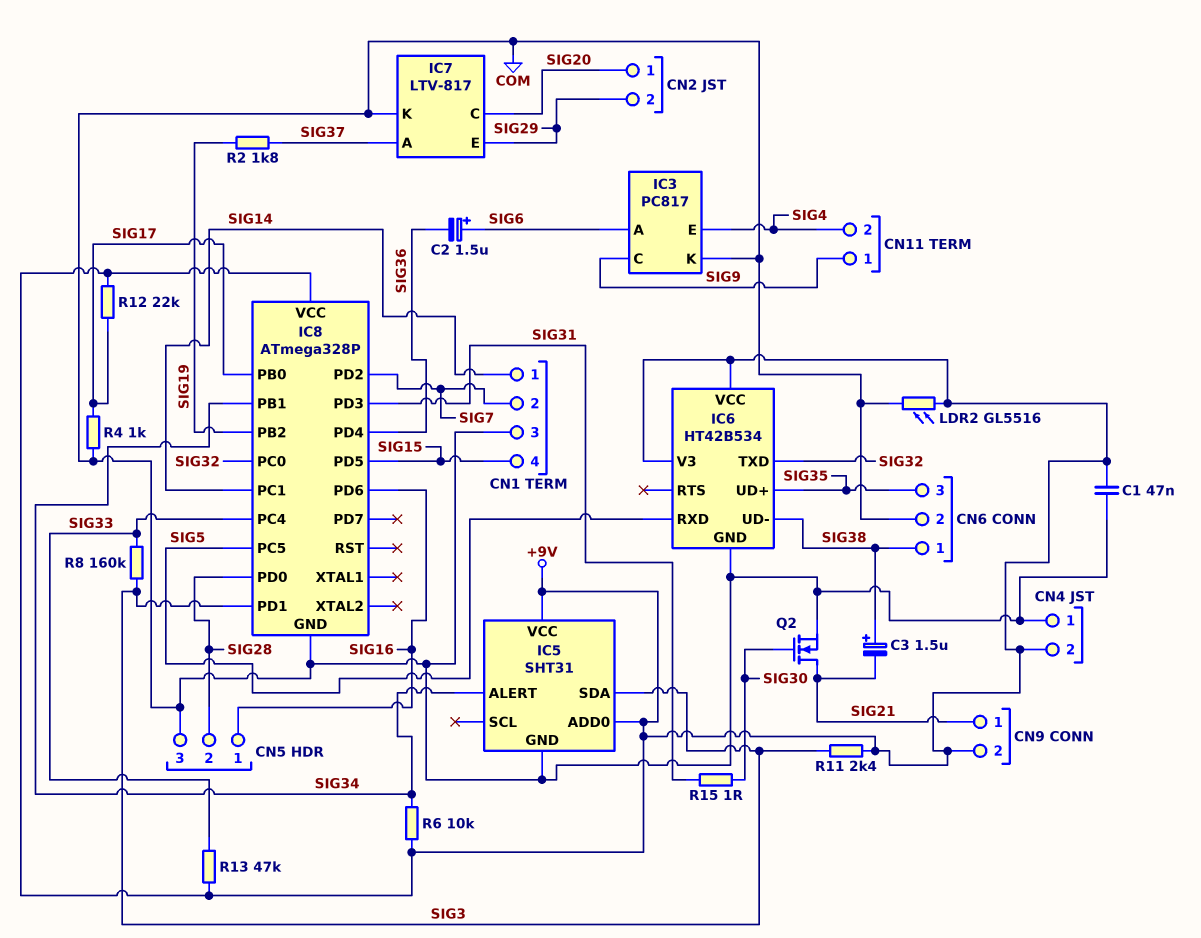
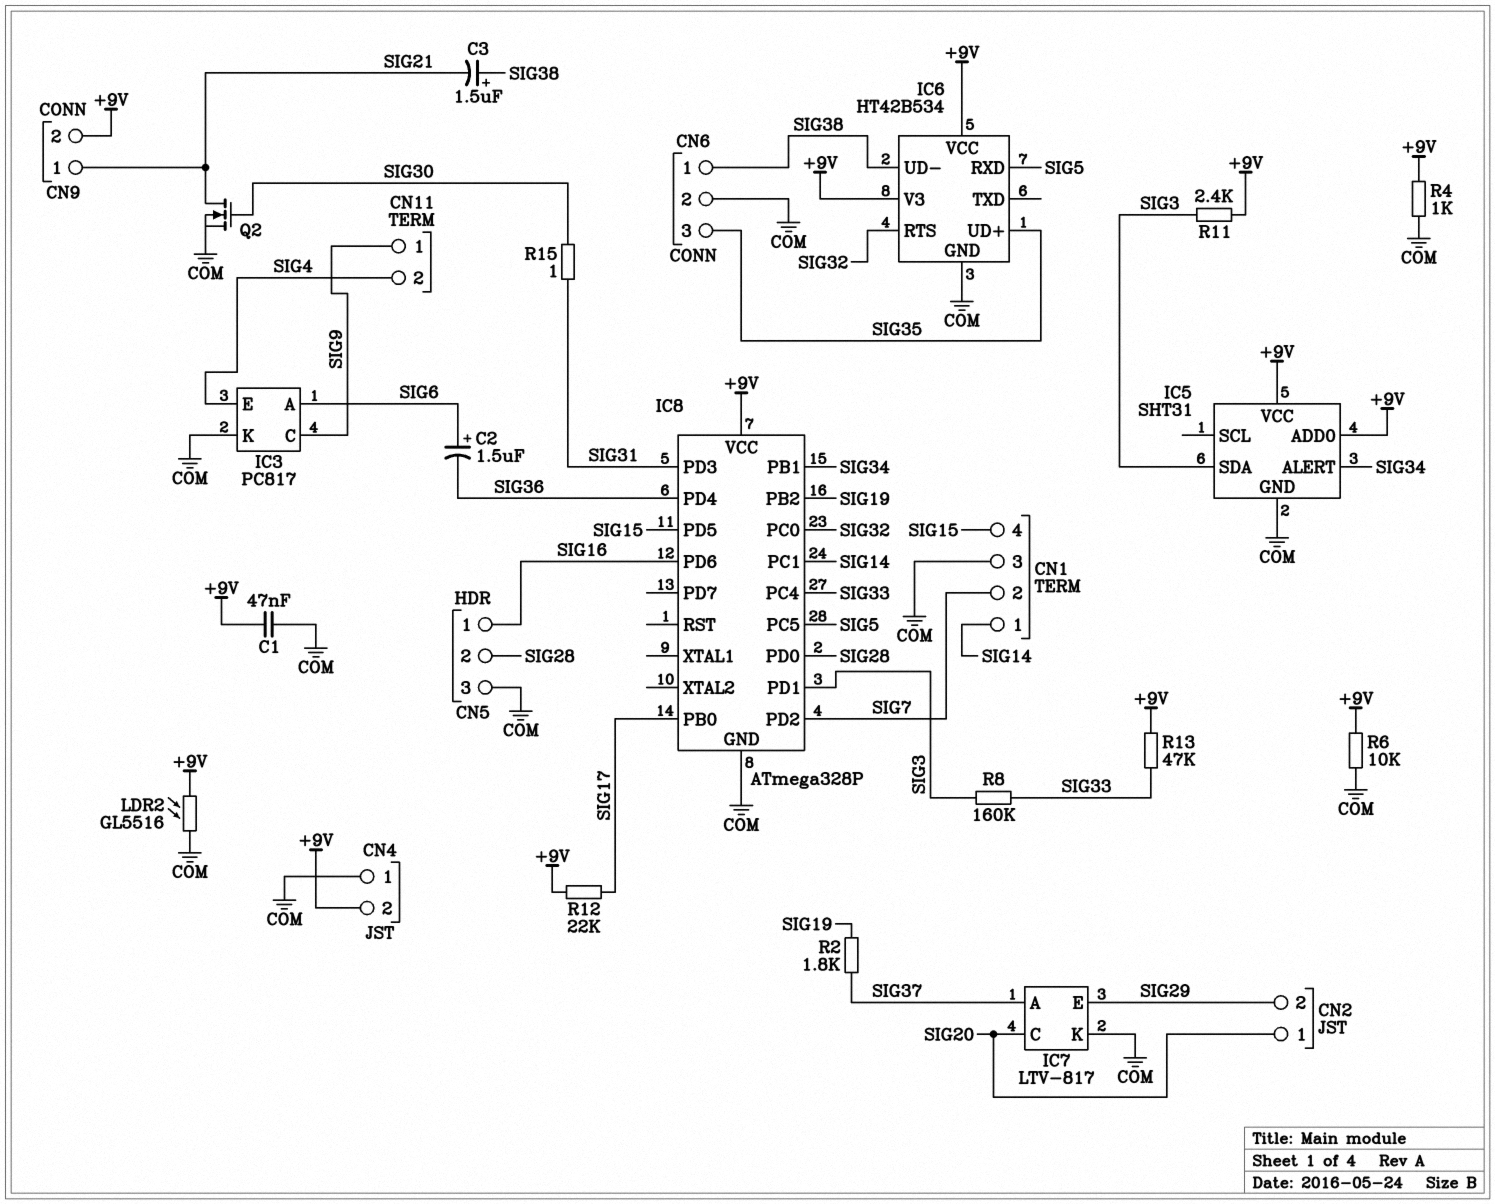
IC6 pin RTS: none -> SIG32
IC6 pin TXD: SIG32 -> none
R4: 1k (COM, SIG17) -> 1k (+9V, COM)
R6: 10k (+9V, SIG34) -> 10k (+9V, COM)

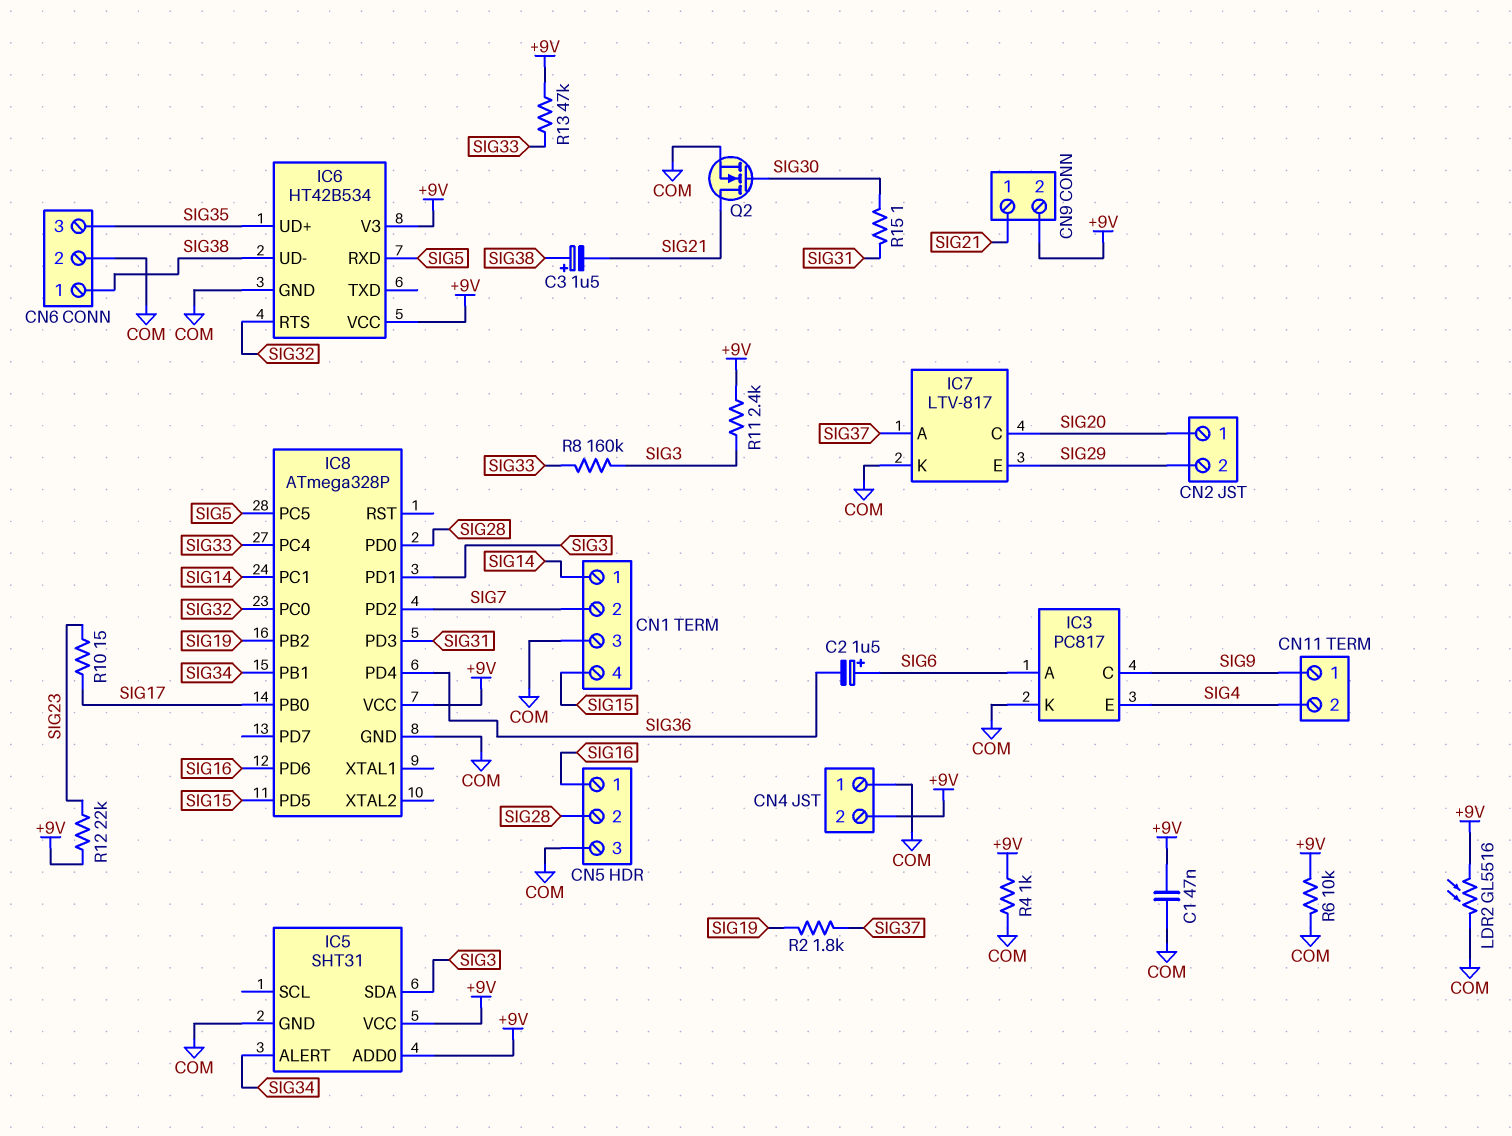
R10: none -> 15 (SIG17, SIG23)
R12: 22k (+9V, SIG17) -> 22k (+9V, SIG23)

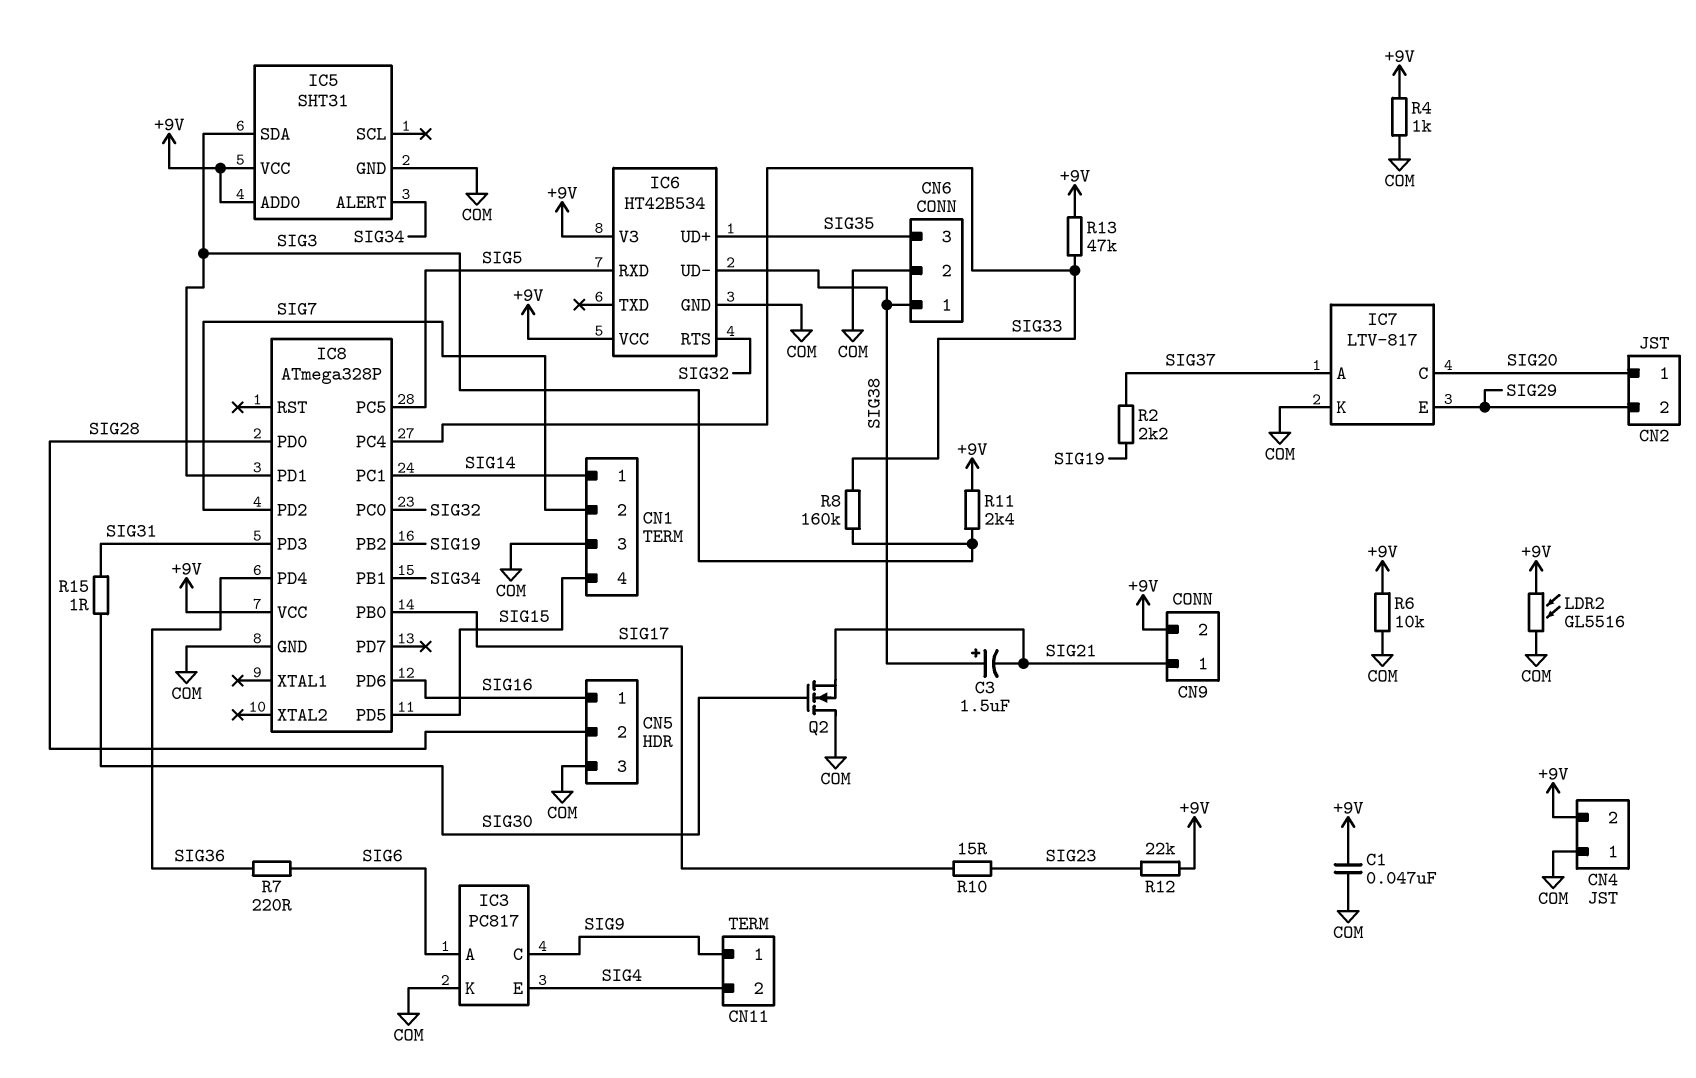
C2: 1.5uF (plus SIG6, minus SIG36) -> none
Q2: NMOS (G SIG30, D SIG21, S COM) -> NMOS (G SIG30, D COM, S SIG21)
R2: 1.8k (SIG19, SIG37) -> 2.2k (SIG19, SIG37)
R7: none -> 220 (SIG6, SIG36)

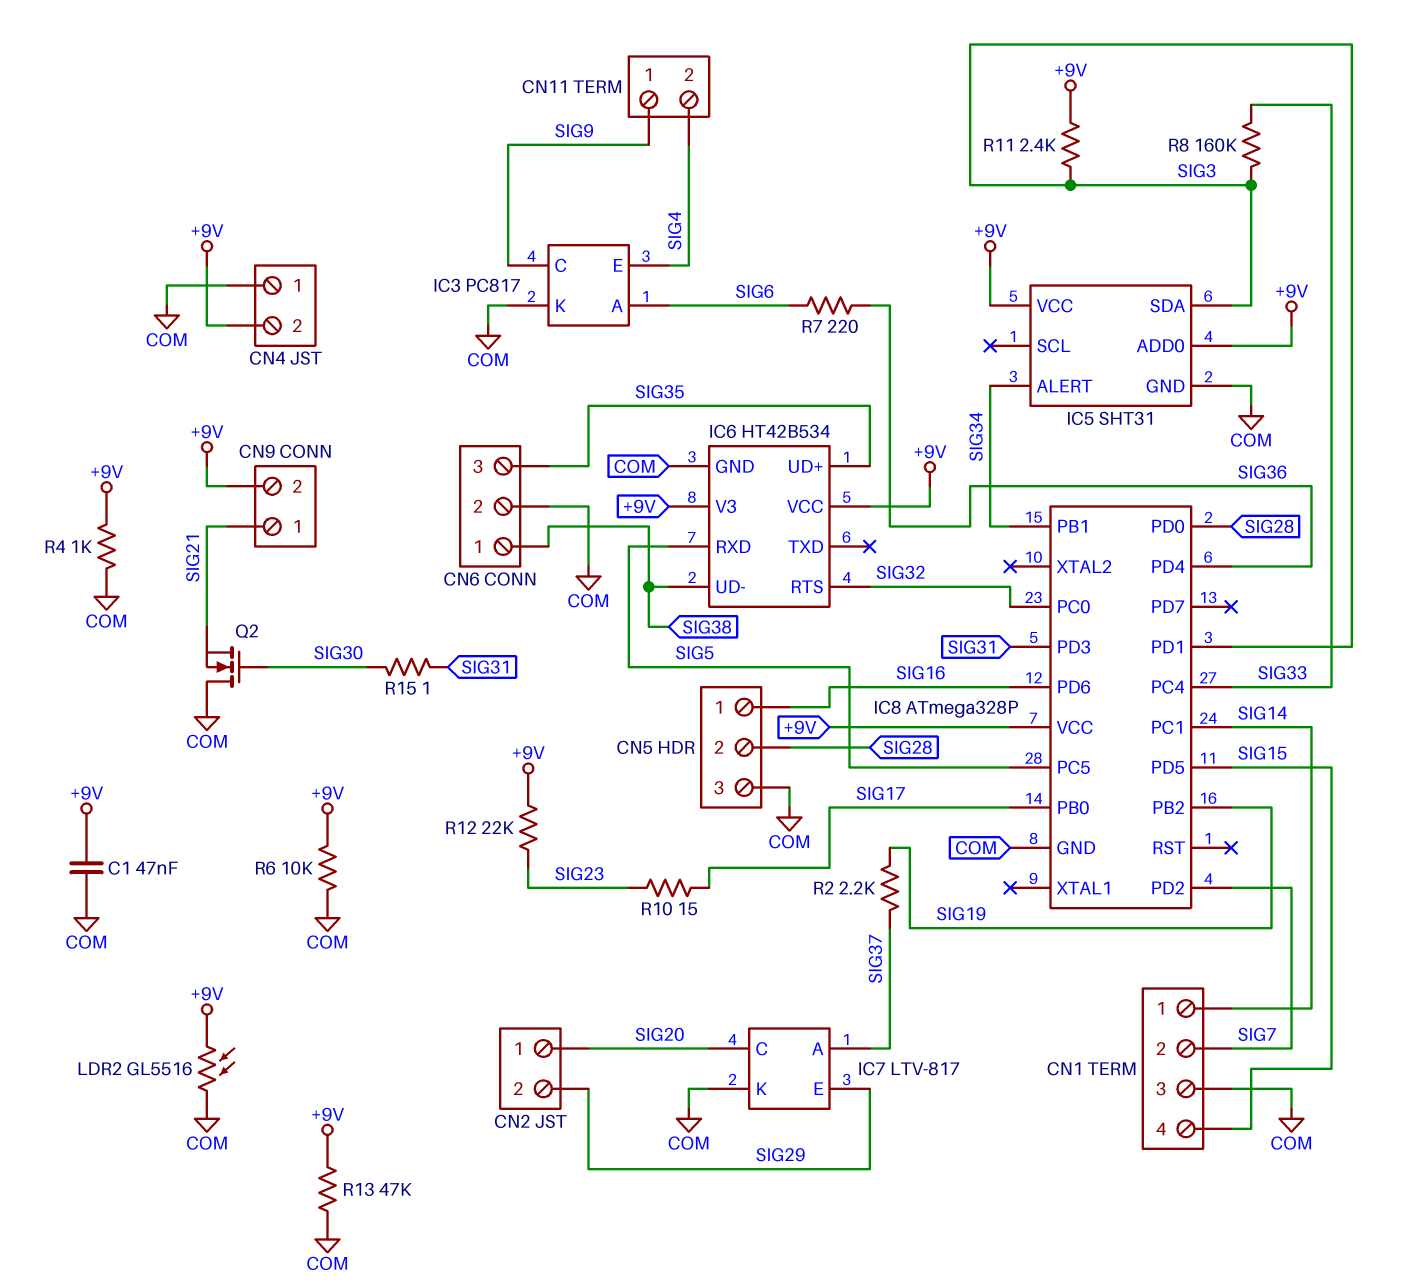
C3: 1.5uF (plus SIG38, minus SIG21) -> none
R13: 47k (+9V, SIG33) -> 47k (+9V, COM)

